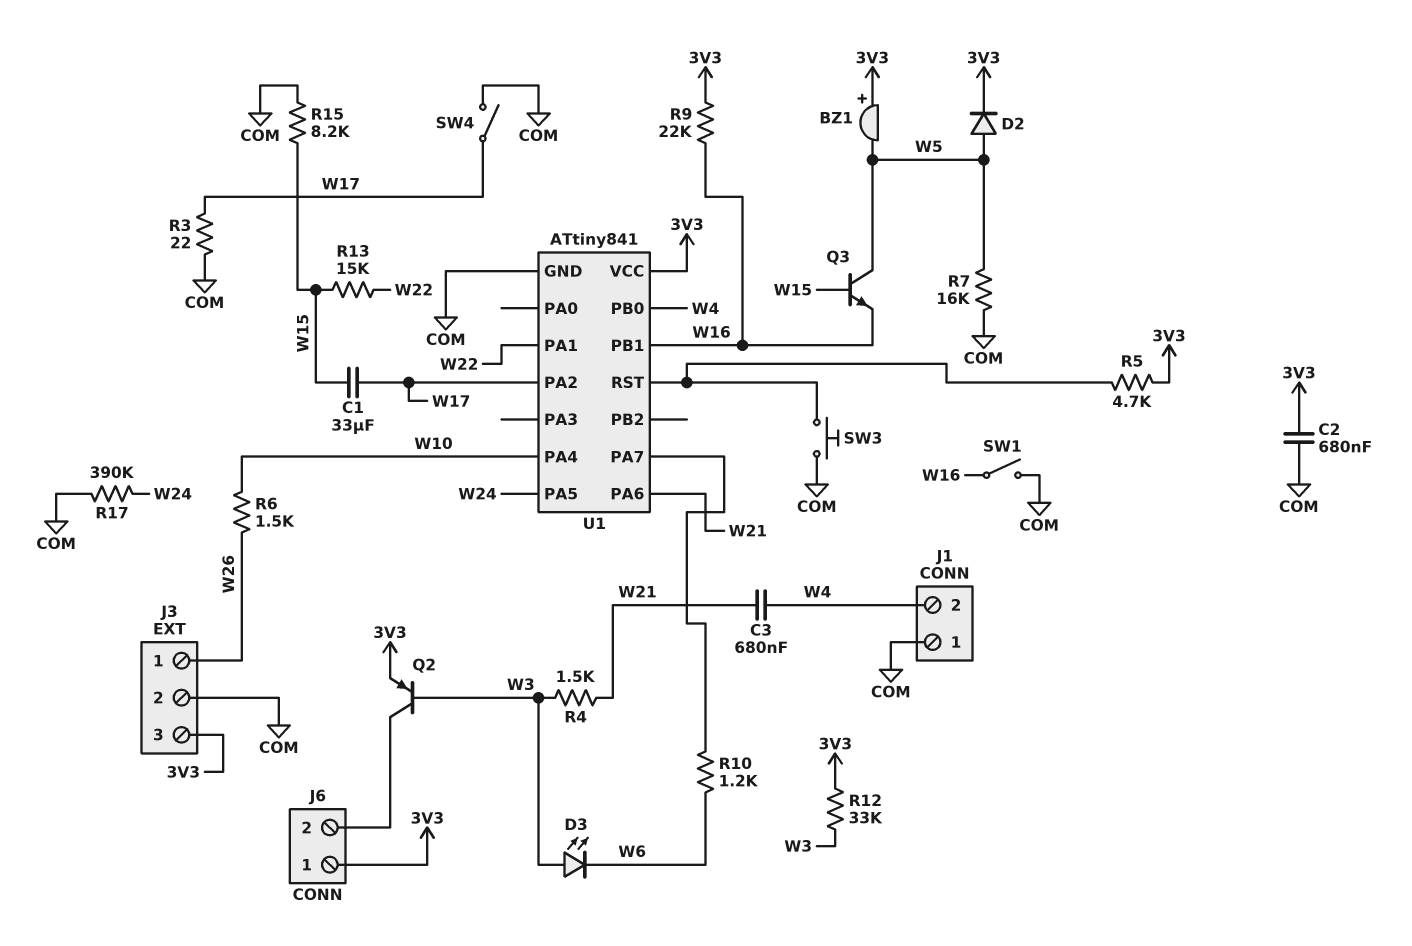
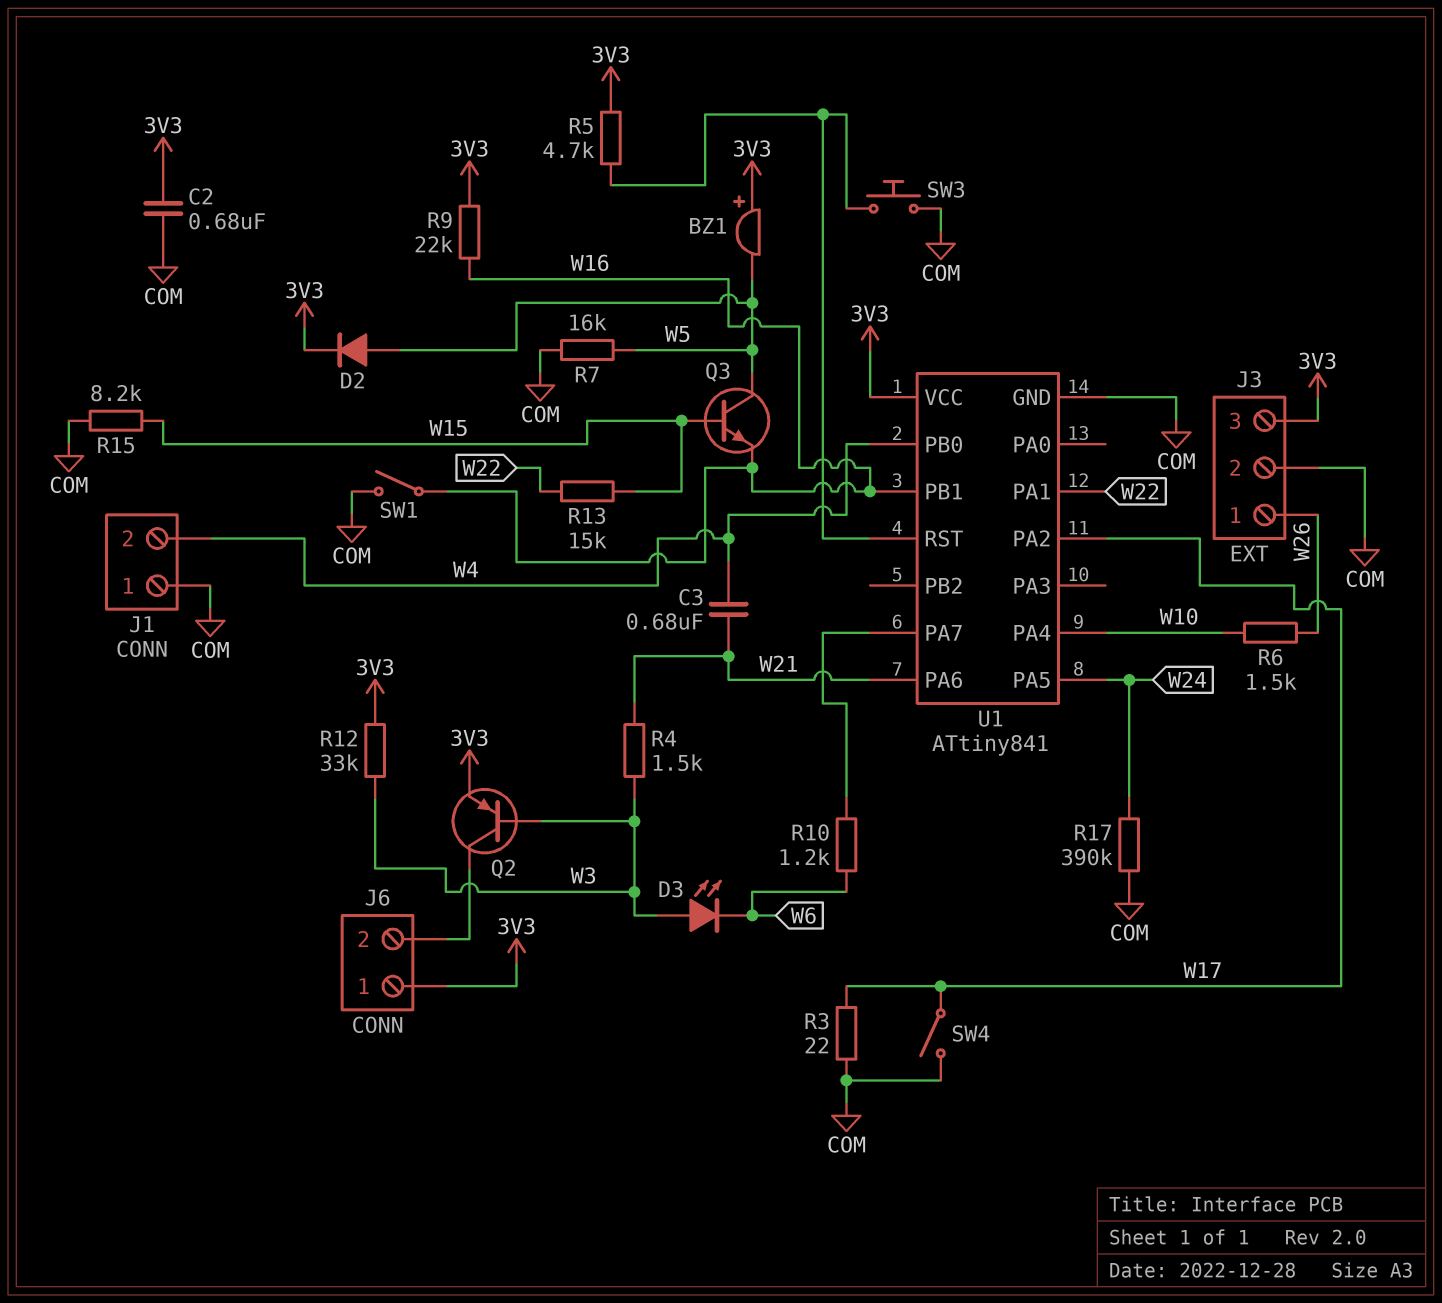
C1: 33uF (W15, W17) -> none

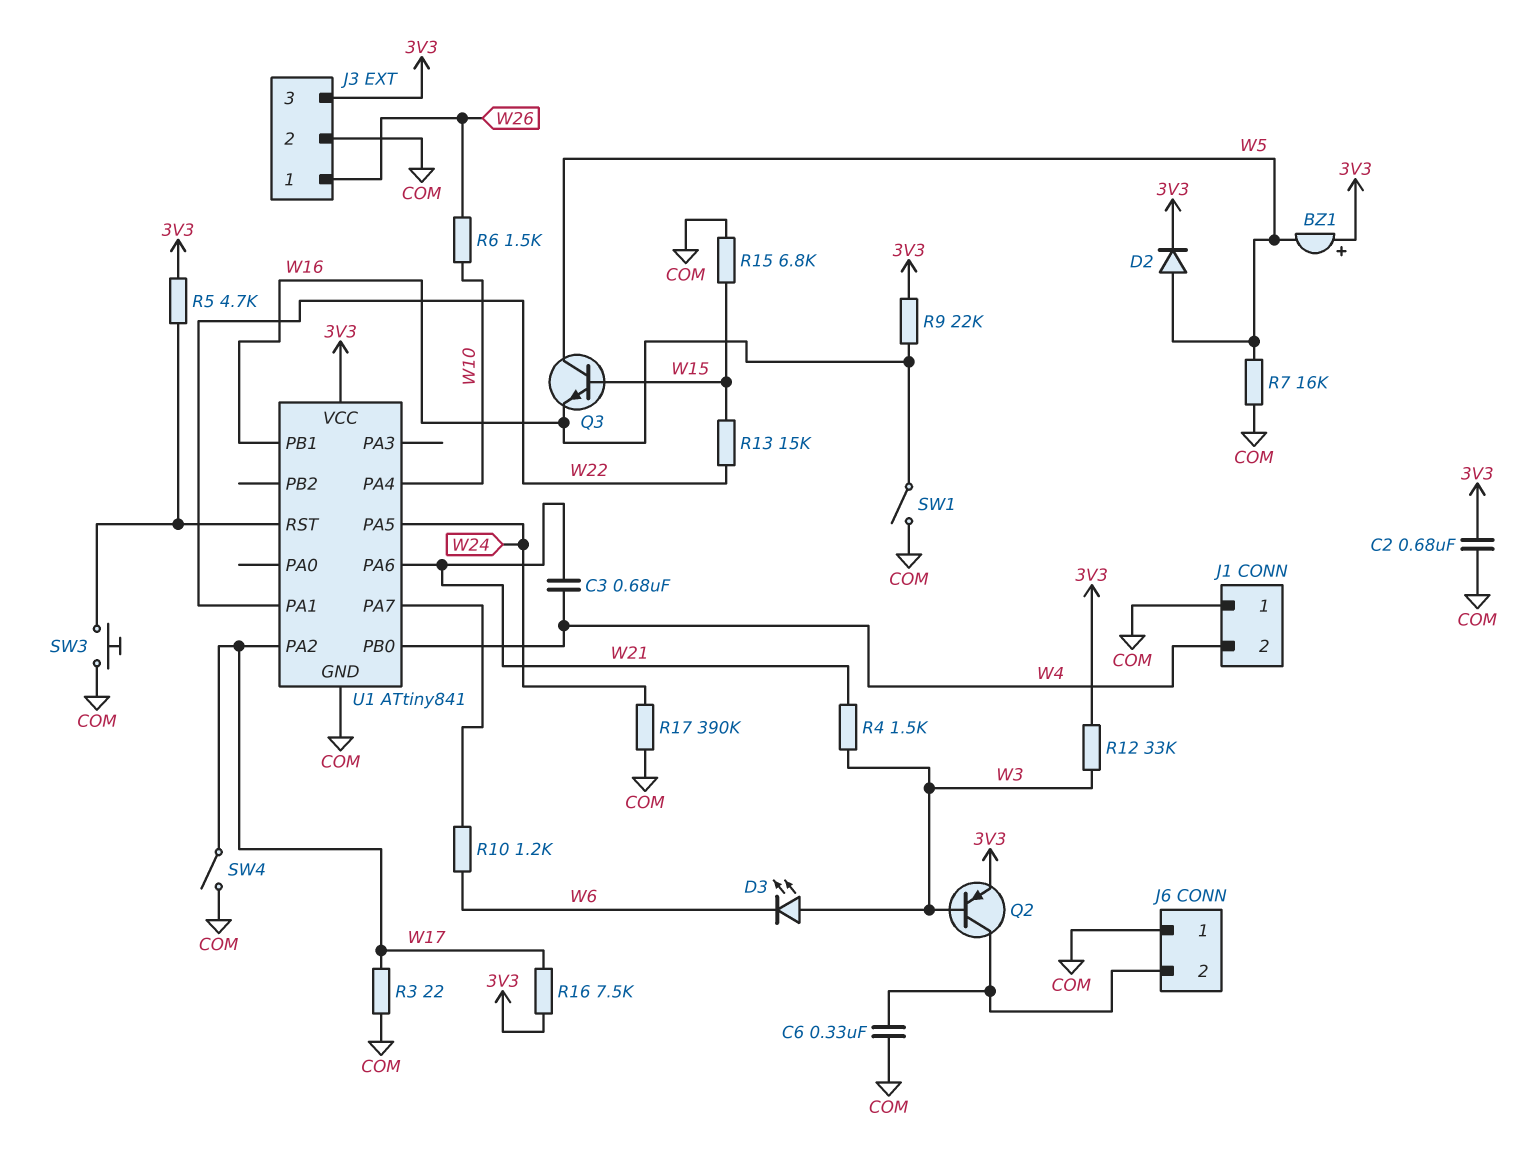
C6: none -> 330nF (COM, J6/2)
J6 pin 1: 3V3 -> COM
R15: 8.2k (COM, W15) -> 6.8k (COM, W15)
R16: none -> 7.5k (3V3, W17)

